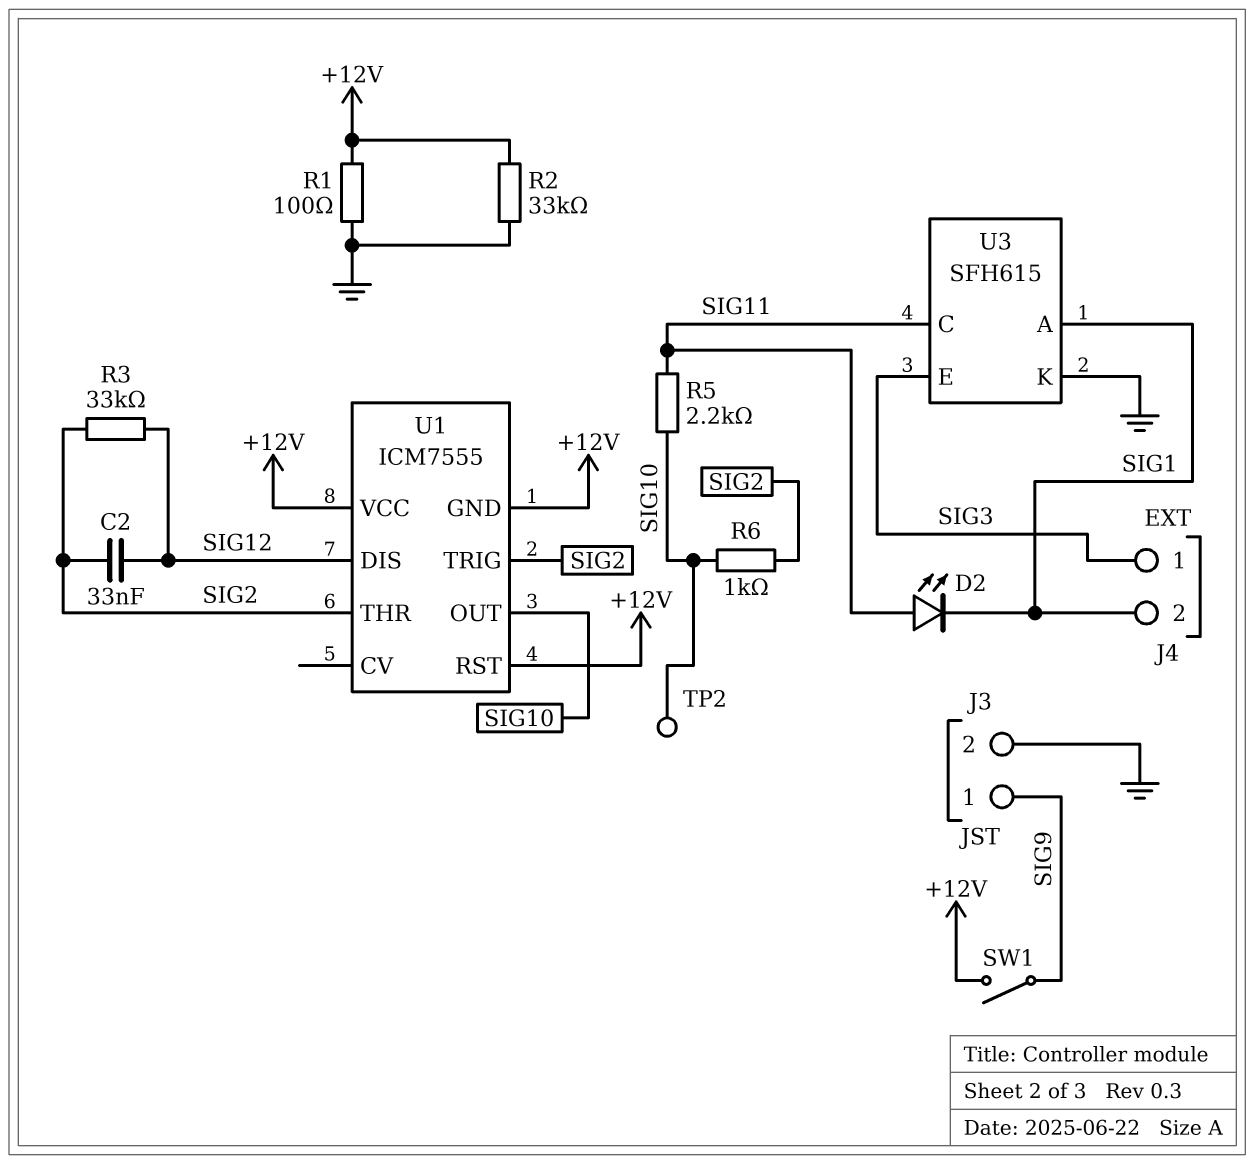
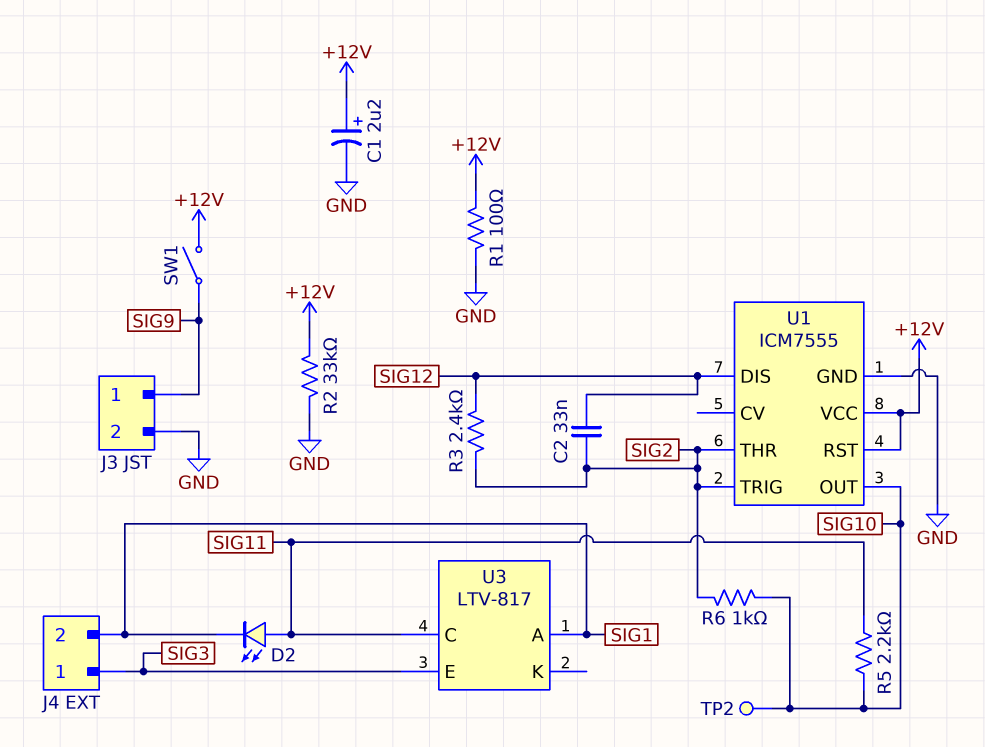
C1: none -> 2.2uF (plus +12V, minus GND)
R3: 33k (SIG2, SIG12) -> 2.4k (SIG2, SIG12)
U1 pin GND: +12V -> GND
U3: SFH615 -> LTV-817
U3 pin K: GND -> none

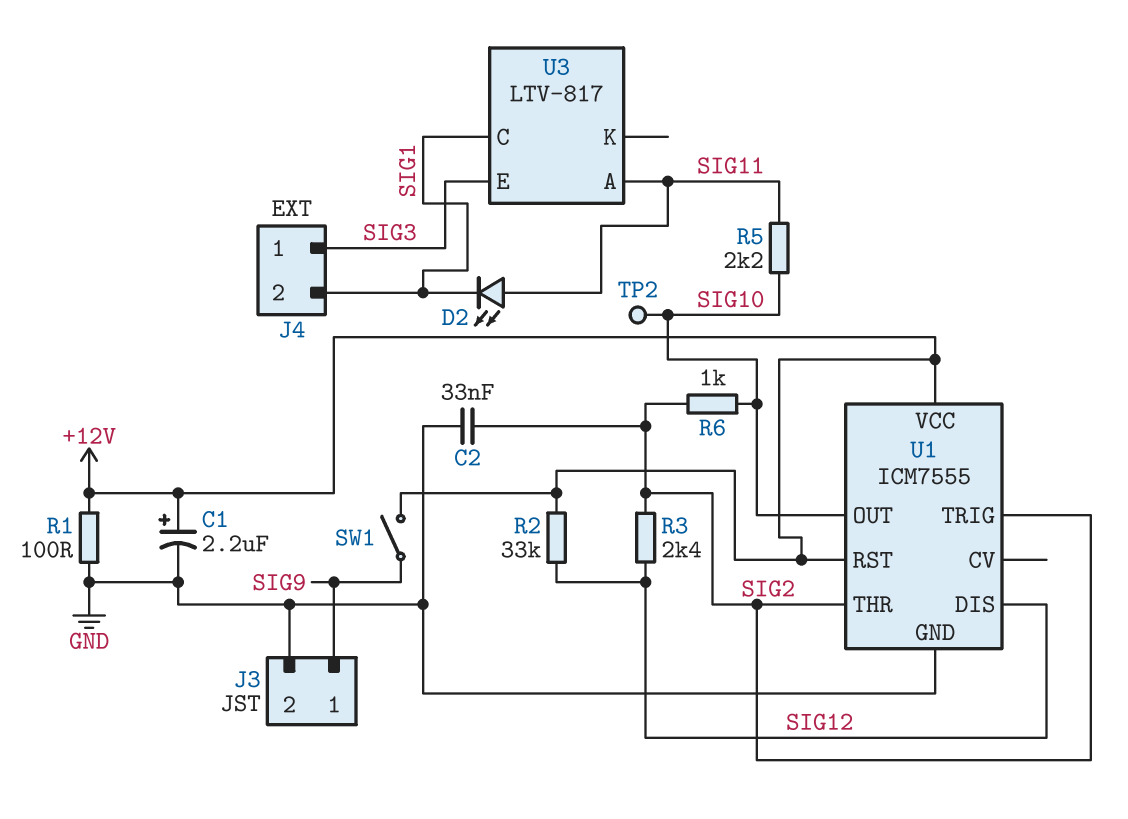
C2: 33nF (SIG2, SIG12) -> 33nF (GND, SIG2)
R2: 33k (+12V, GND) -> 33k (+12V, SIG12)
U3 pin A: SIG1 -> SIG11
U3 pin C: SIG11 -> SIG1

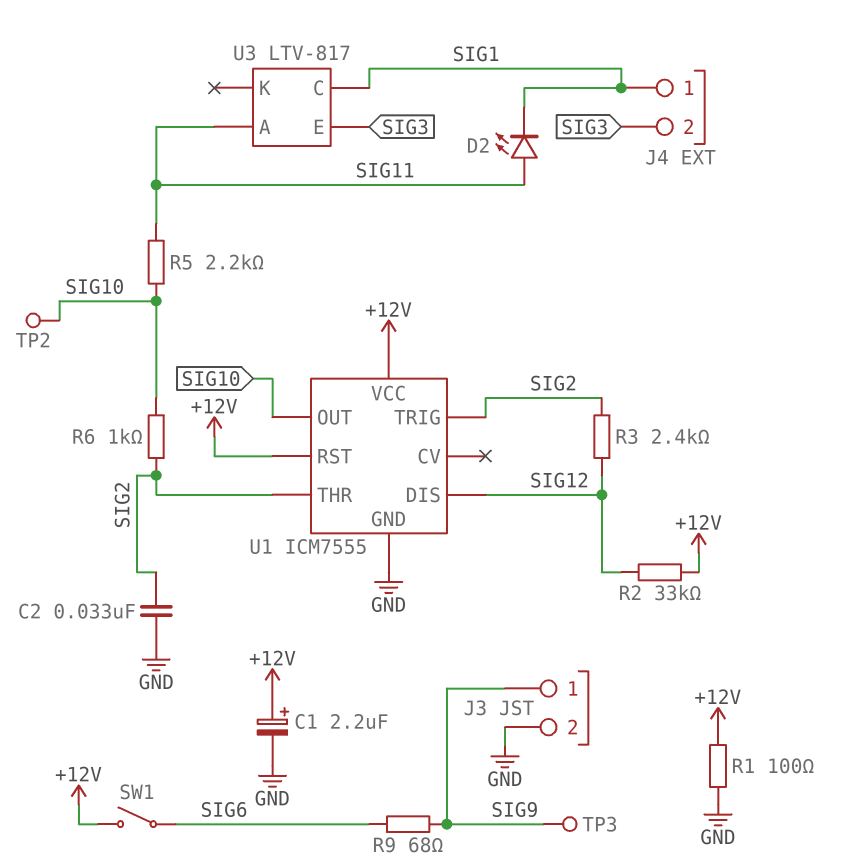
J4 pin 1: SIG3 -> SIG1
J4 pin 2: SIG1 -> SIG3
R9: none -> 68 (SIG6, SIG9)
SW1: switch (+12V, SIG9) -> switch (+12V, SIG6)
TP3: none -> test point (SIG9)

